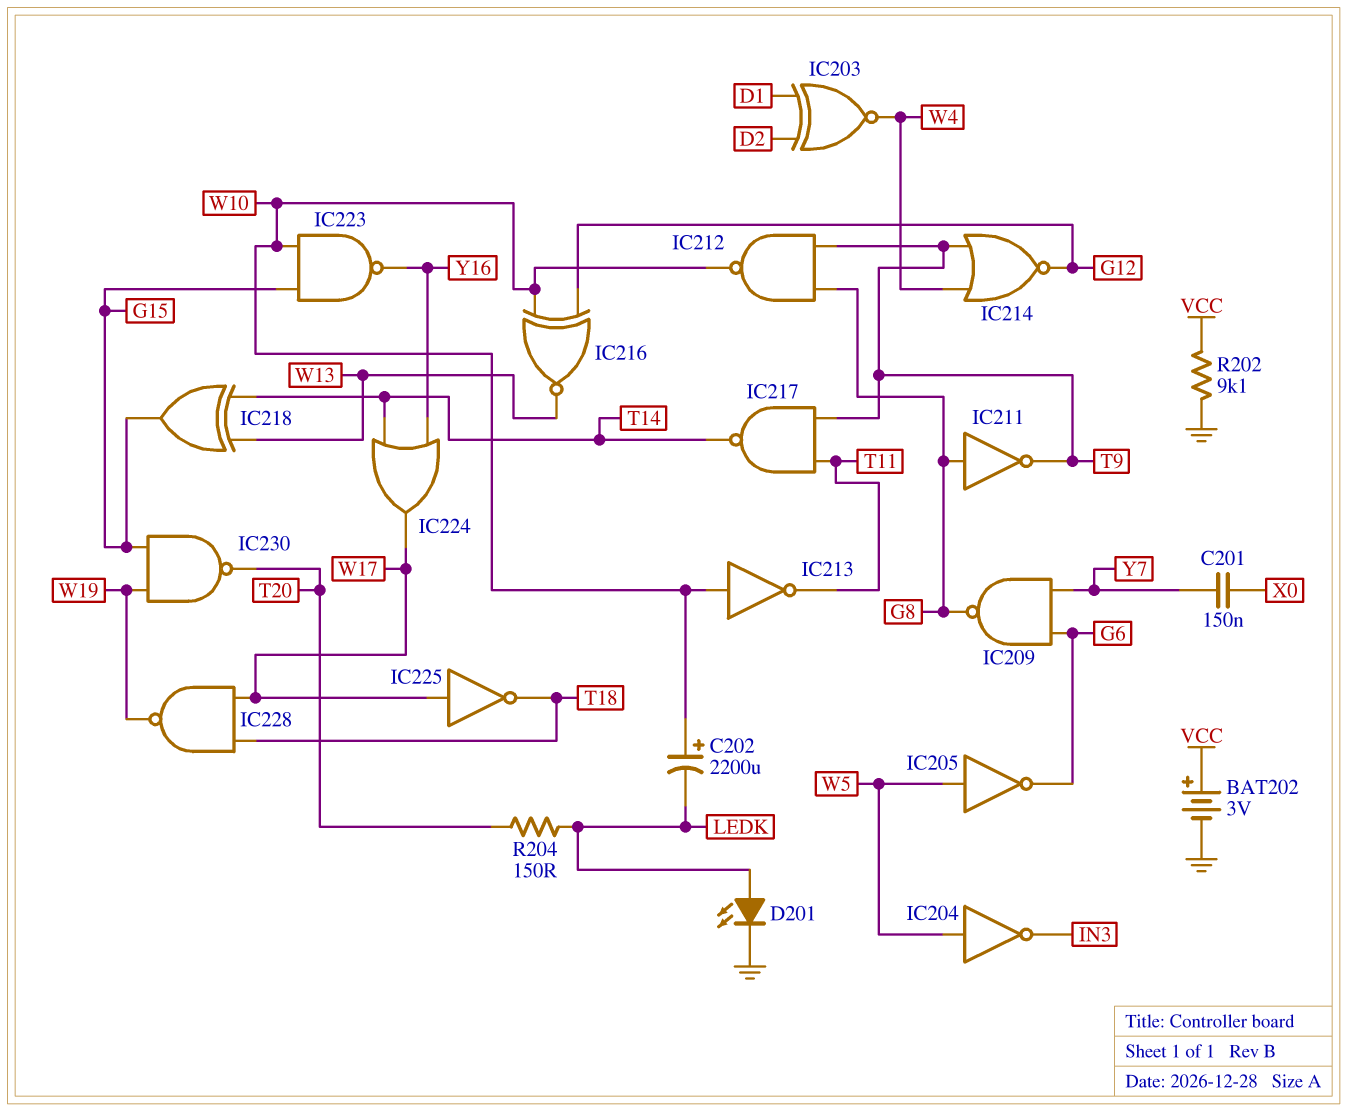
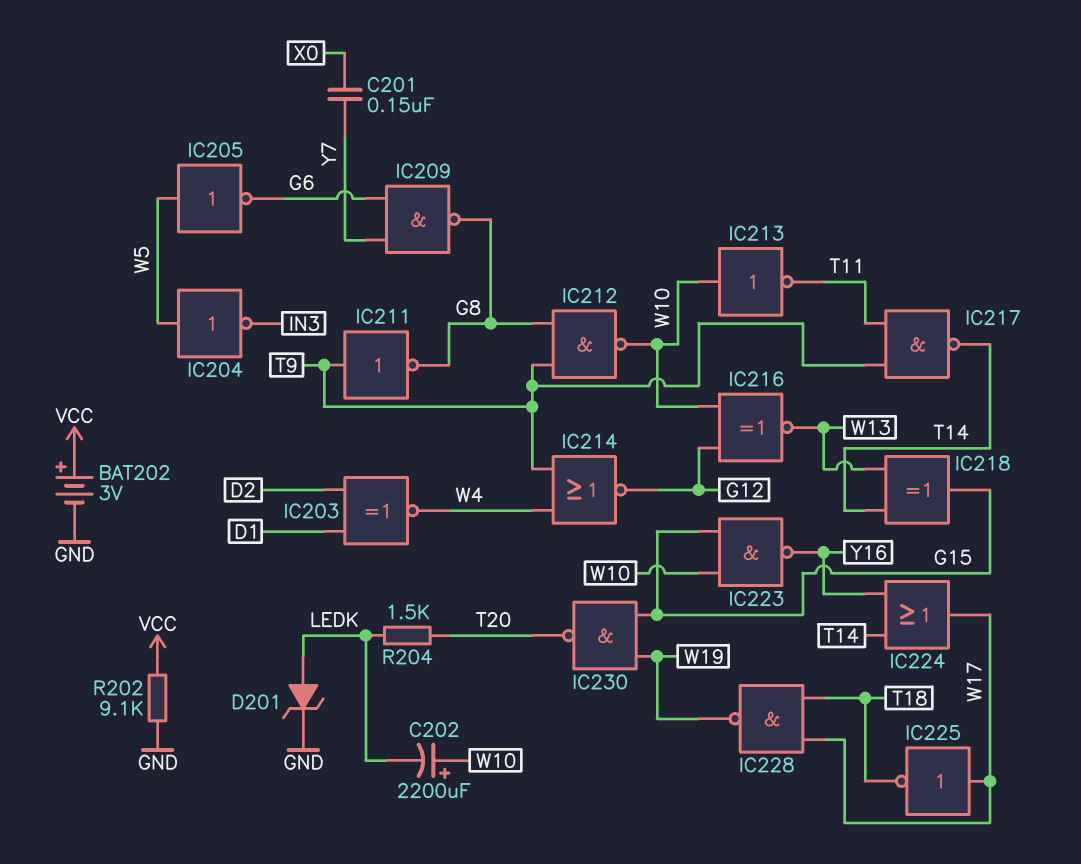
D201: LED (A LEDK, K GND) -> zener (A LEDK, K GND)
IC211: NOT (in G8, out T9) -> NOT (in T9, out G8)
R204: 150 (LEDK, T20) -> 1.5k (LEDK, T20)

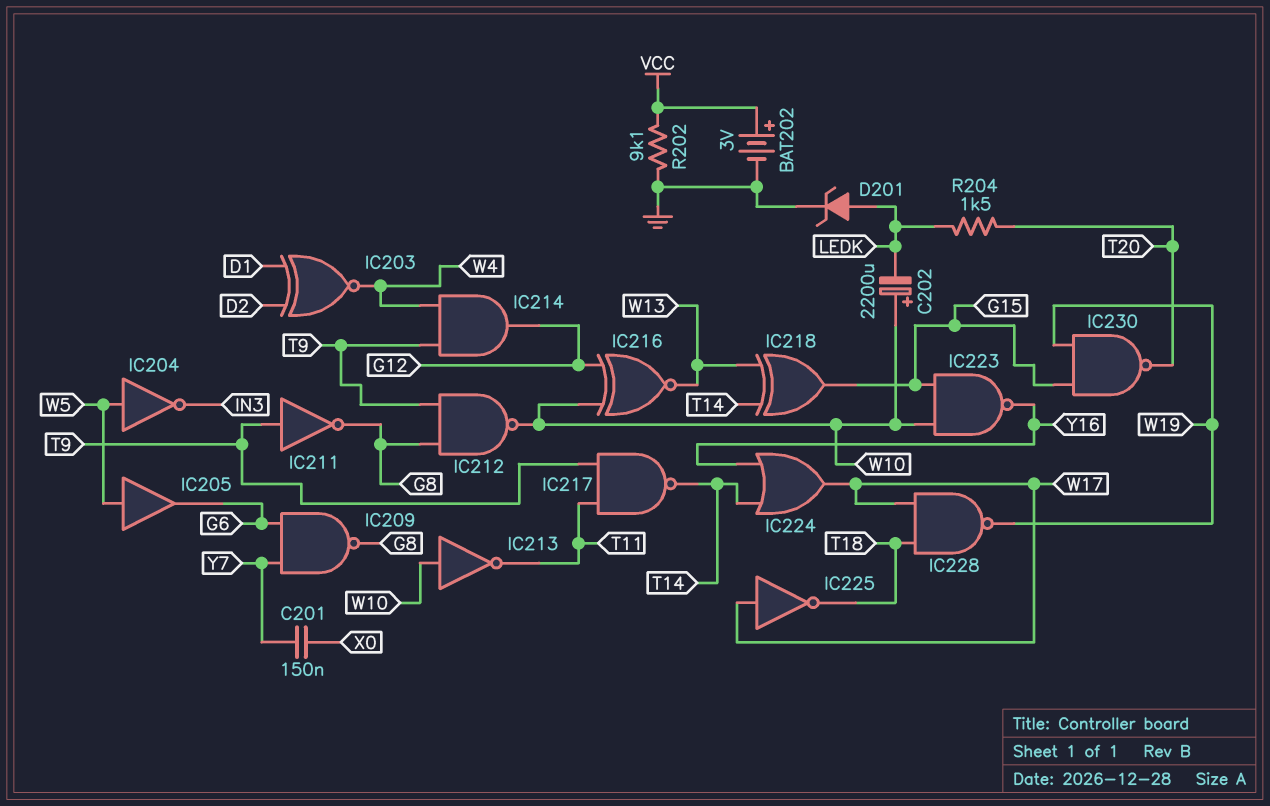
IC205: NOT (in W5, out G6) -> buffer (in W5, out G6)
IC214: NOR (in T9, in W4, out G12) -> AND (in T9, in W4, out G12)

